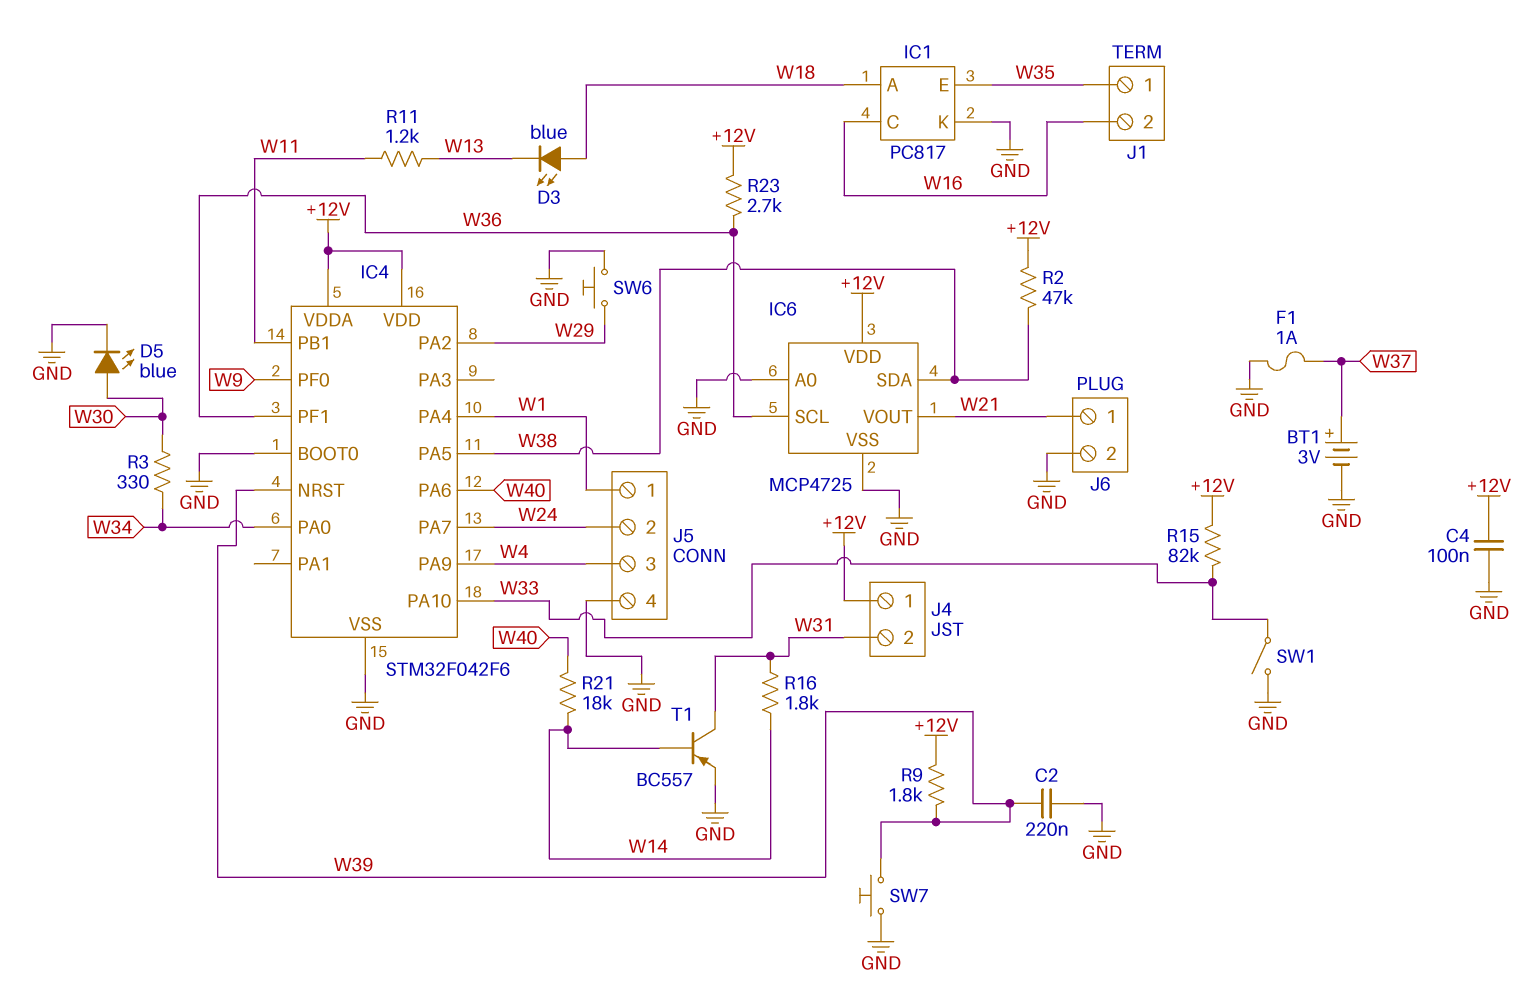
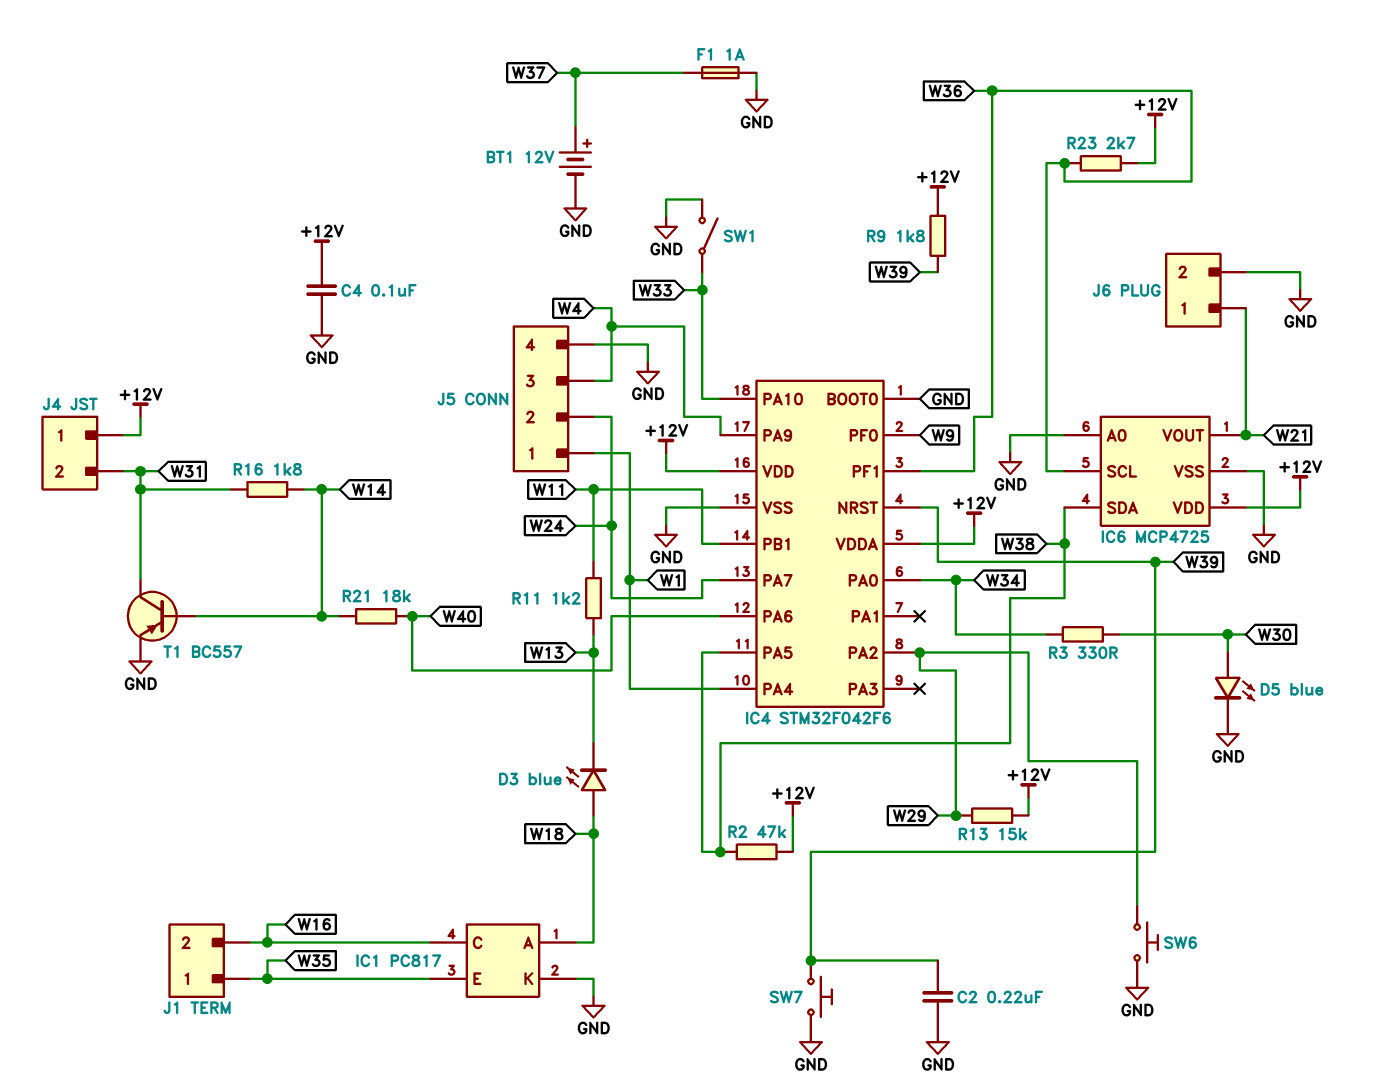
BT1: 3V (plus W37, minus GND) -> 12V (plus W37, minus GND)
R13: none -> 15k (+12V, W29)
R15: 82k (+12V, W33) -> none

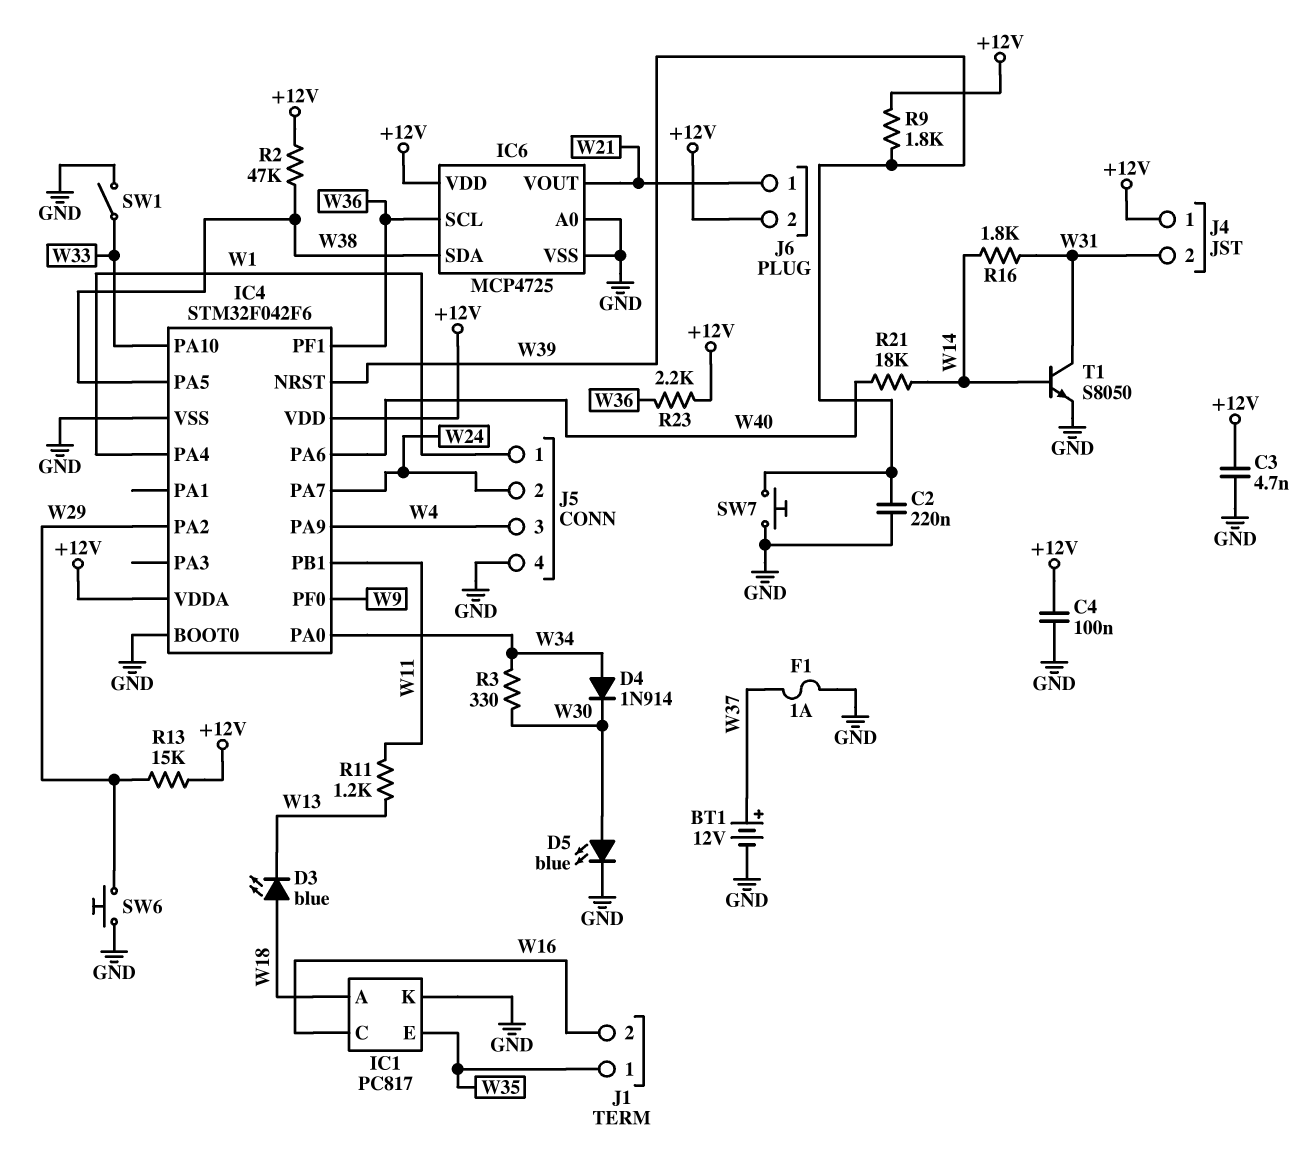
C3: none -> 4.7nF (+12V, GND)
D4: none -> diode 1N914 (A W34, K W30)
J6 pin 2: GND -> +12V
R23: 2.7k (+12V, W36) -> 2.2k (+12V, W36)
T1: PNP BC557 (B W14, C W31, E GND) -> NPN S8050 (B W14, C W31, E GND)

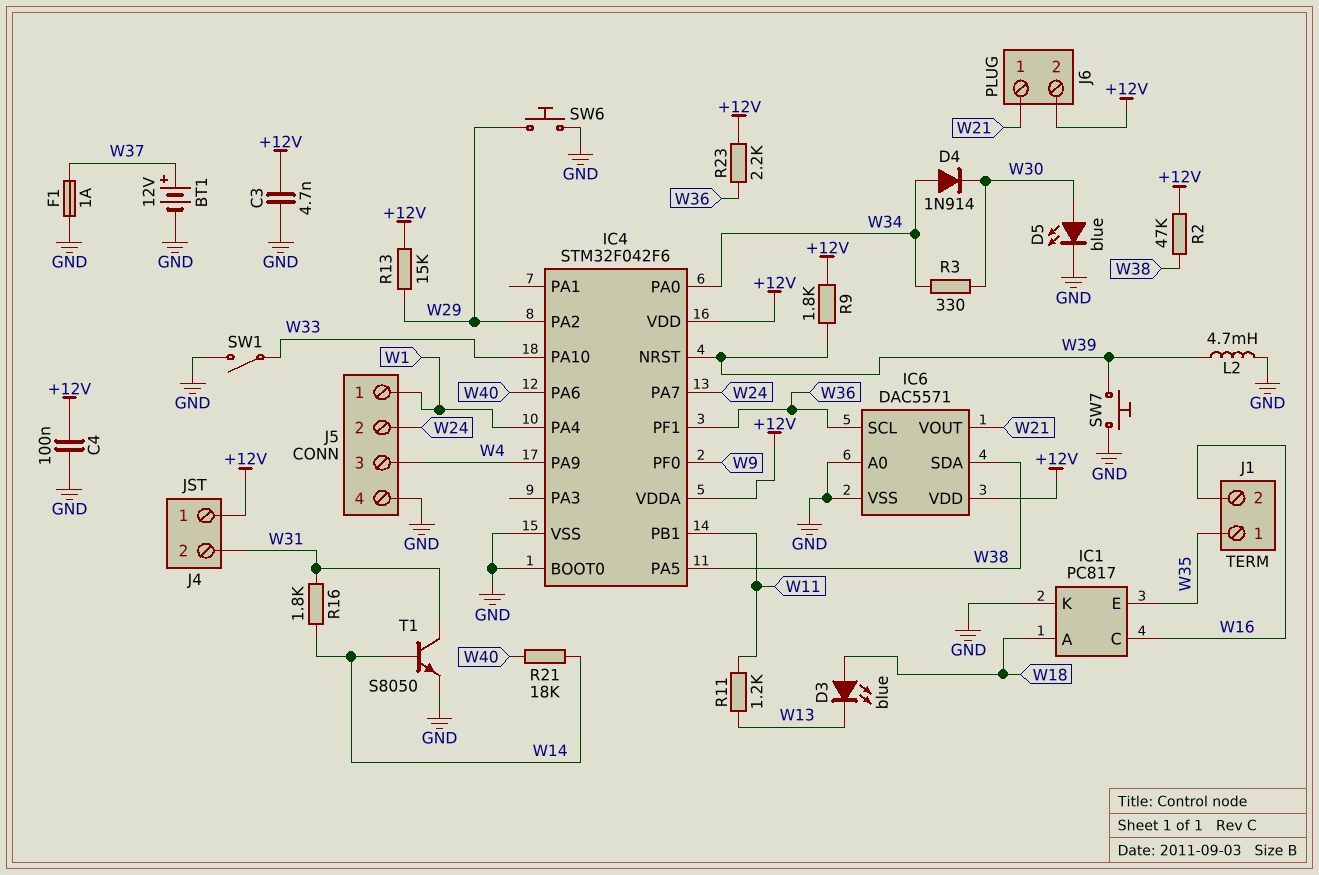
C2: 220nF (GND, W39) -> none
IC6: MCP4725 -> DAC5571
L2: none -> 4.7mH (GND, W39)

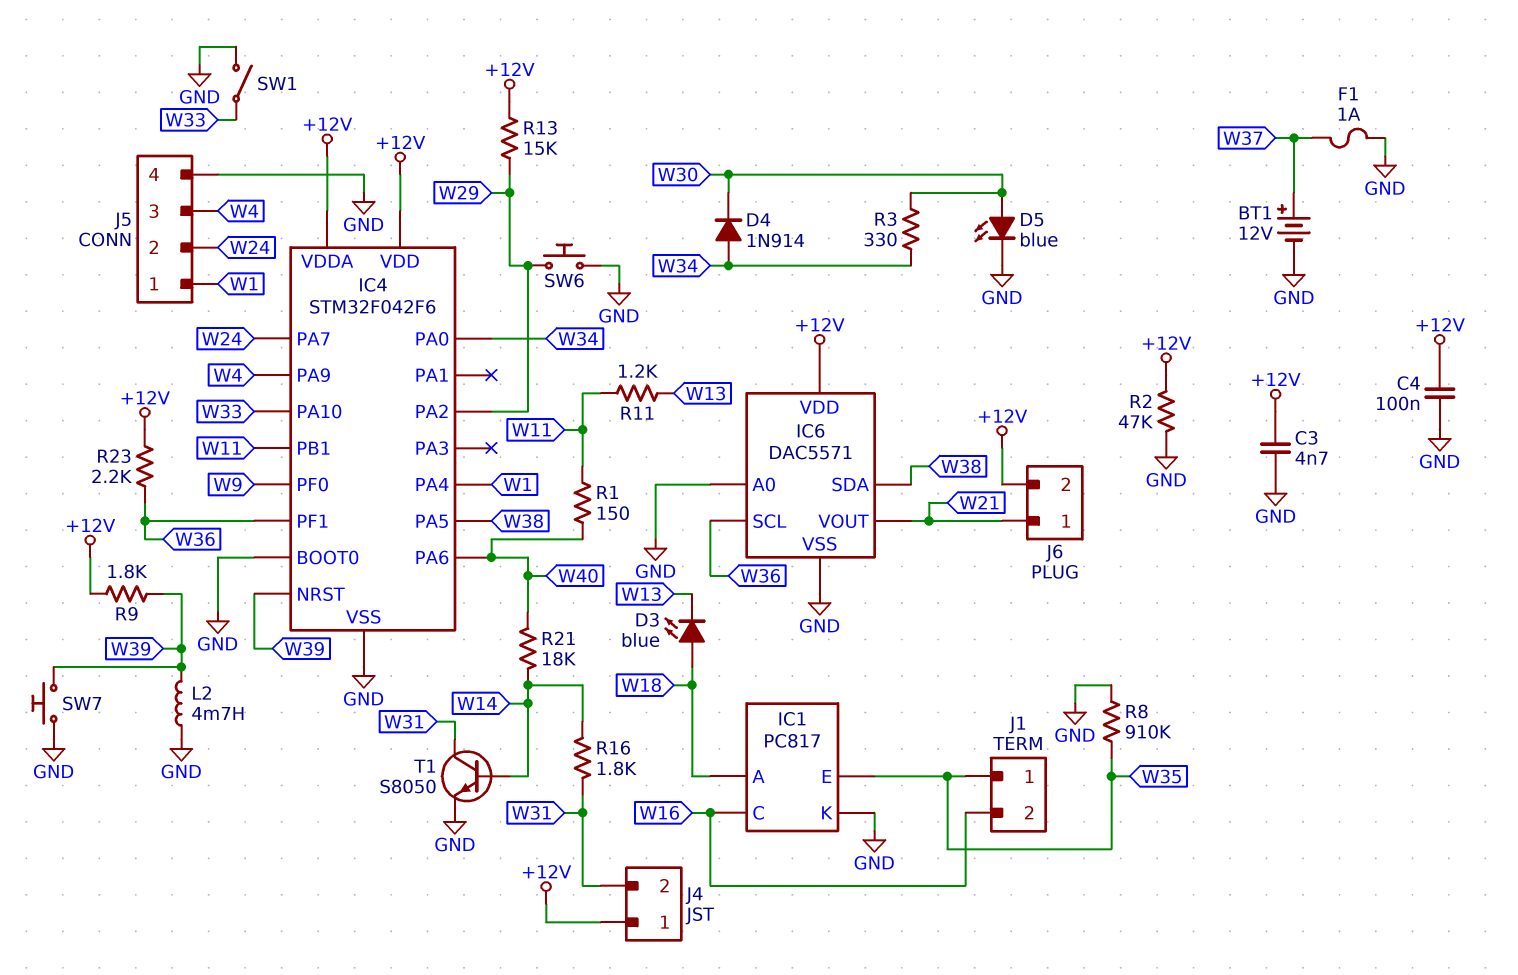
R1: none -> 150 (W11, W40)
R2: 47k (+12V, W38) -> 47k (+12V, GND)
R8: none -> 910k (GND, W35)

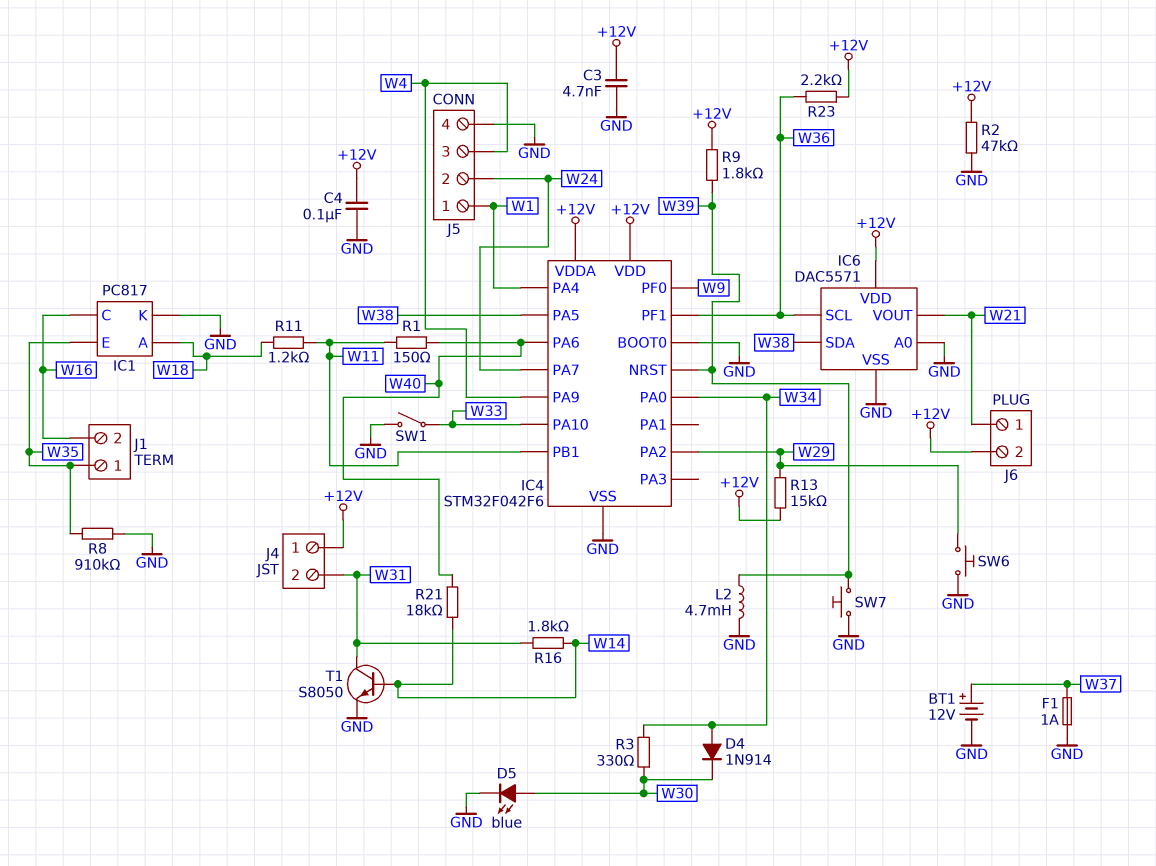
D3: LED blue (A W18, K W13) -> none
R11: 1.2k (W11, W13) -> 1.2k (W11, W18)

